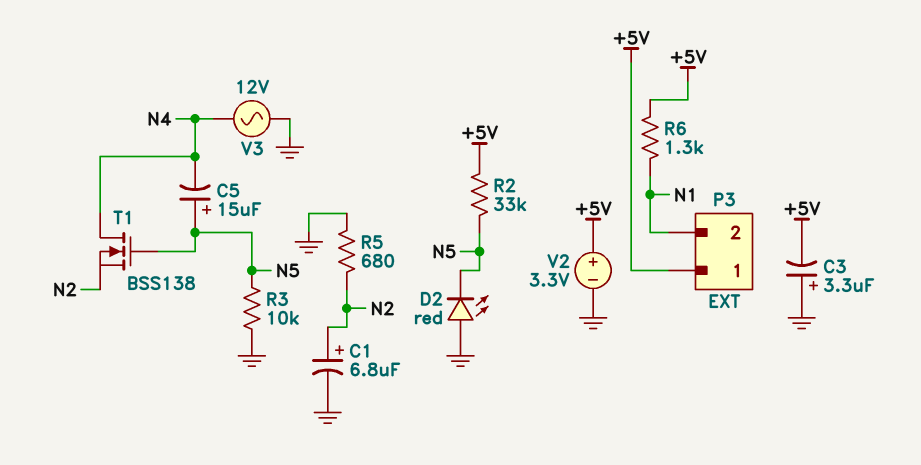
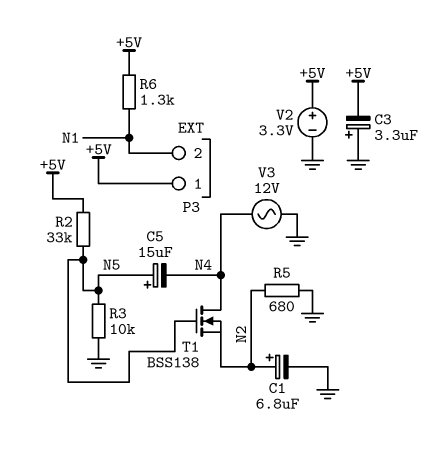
D2: LED red (A GND, K N5) -> none

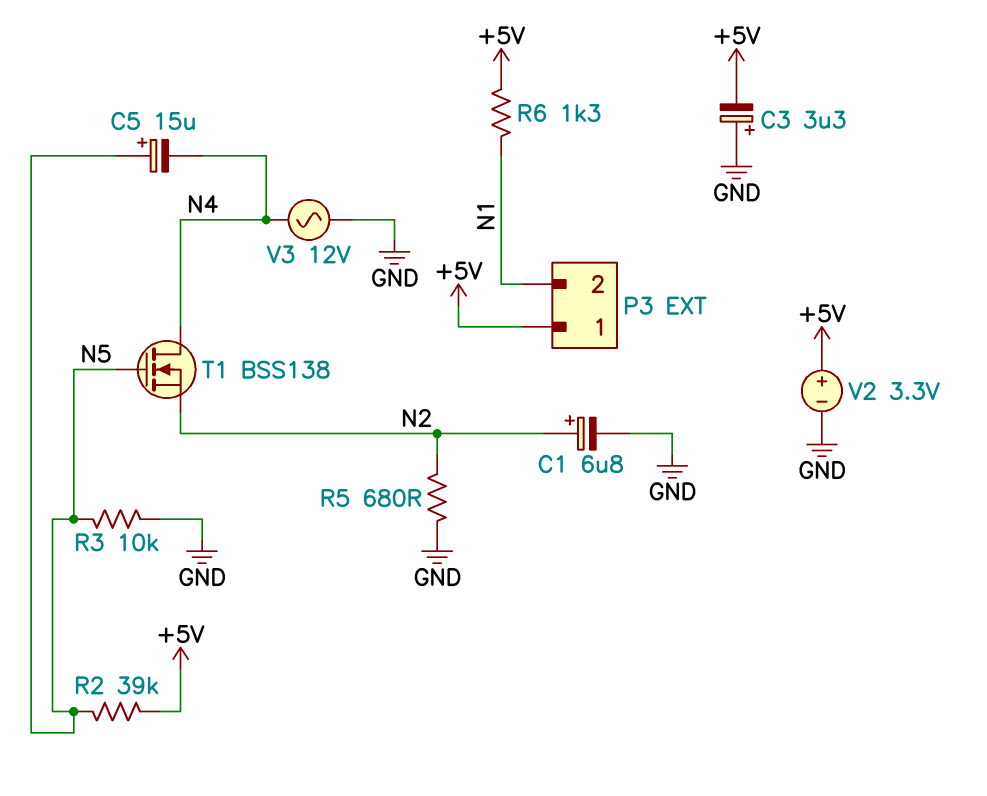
R2: 33k (+5V, N5) -> 39k (+5V, N5)

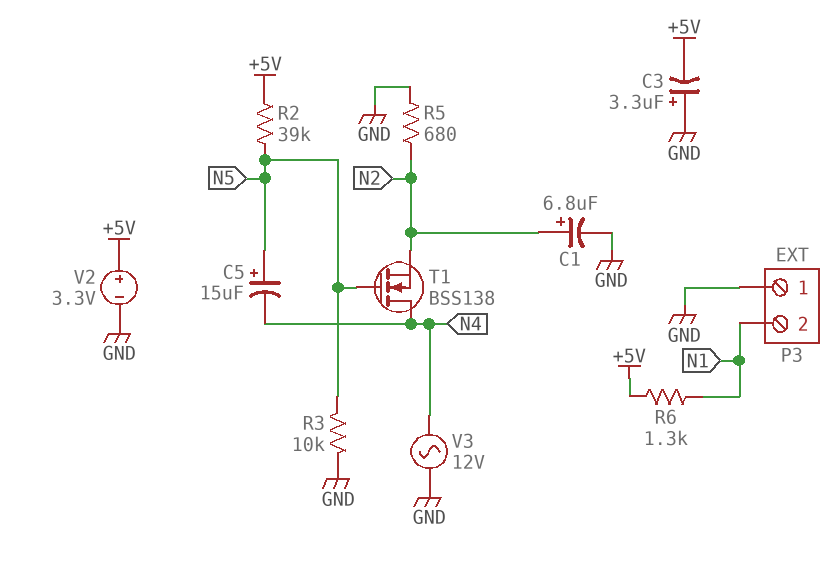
P3 pin 1: +5V -> GND

